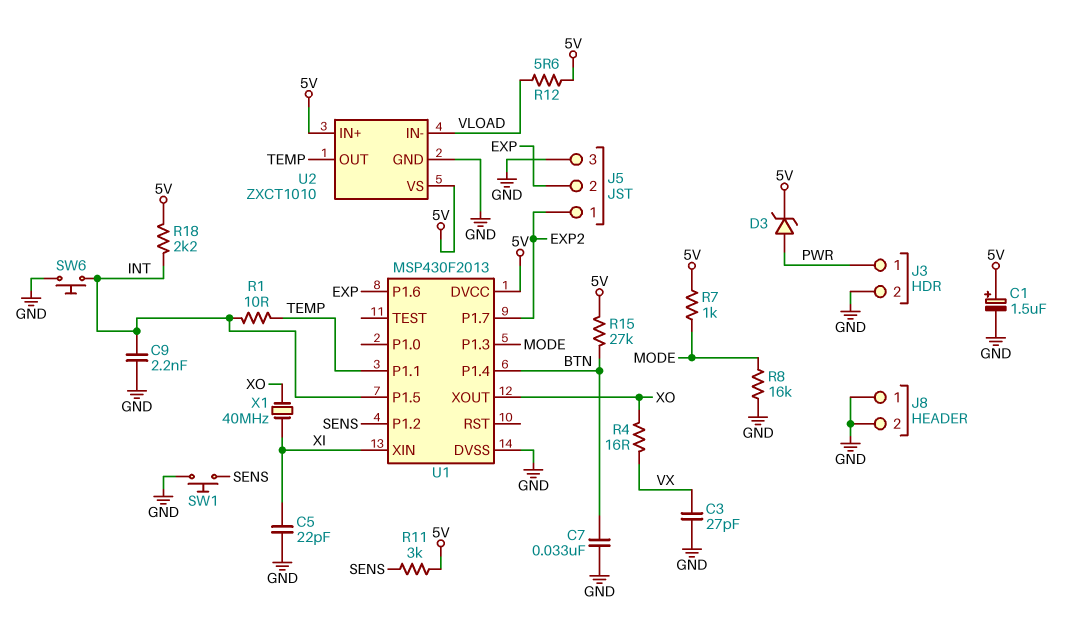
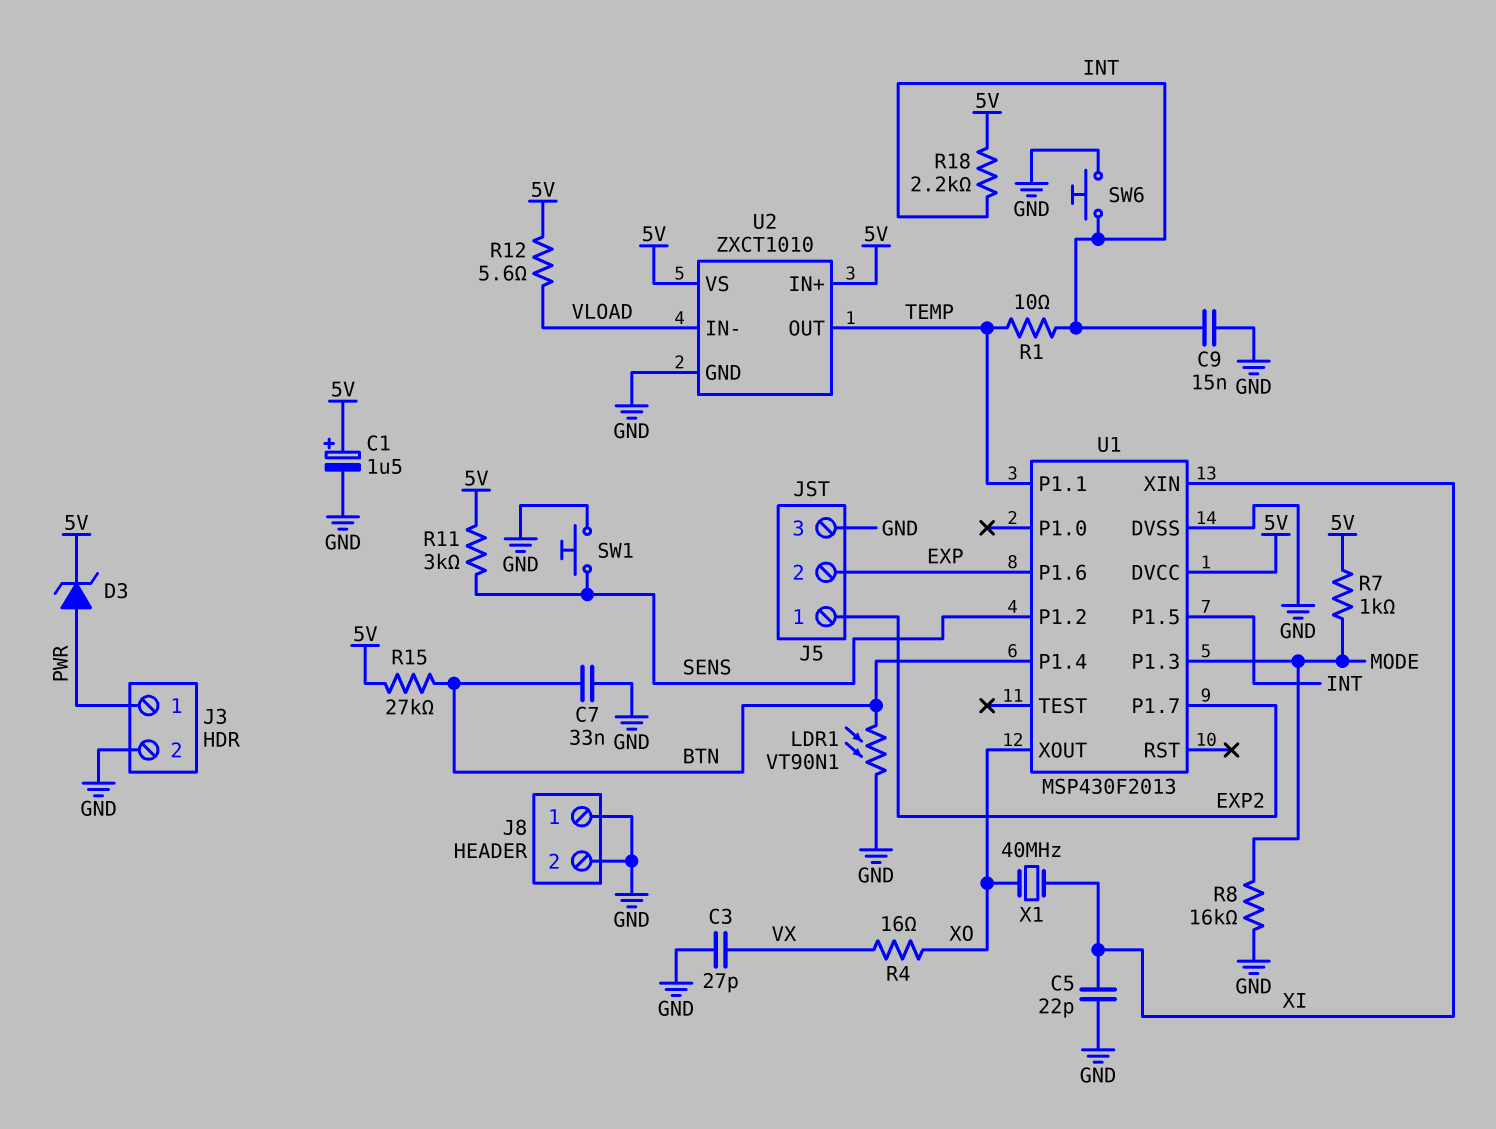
C9: 2.2nF (GND, INT) -> 15nF (GND, INT)
LDR1: none -> VT90N1 (BTN, GND)

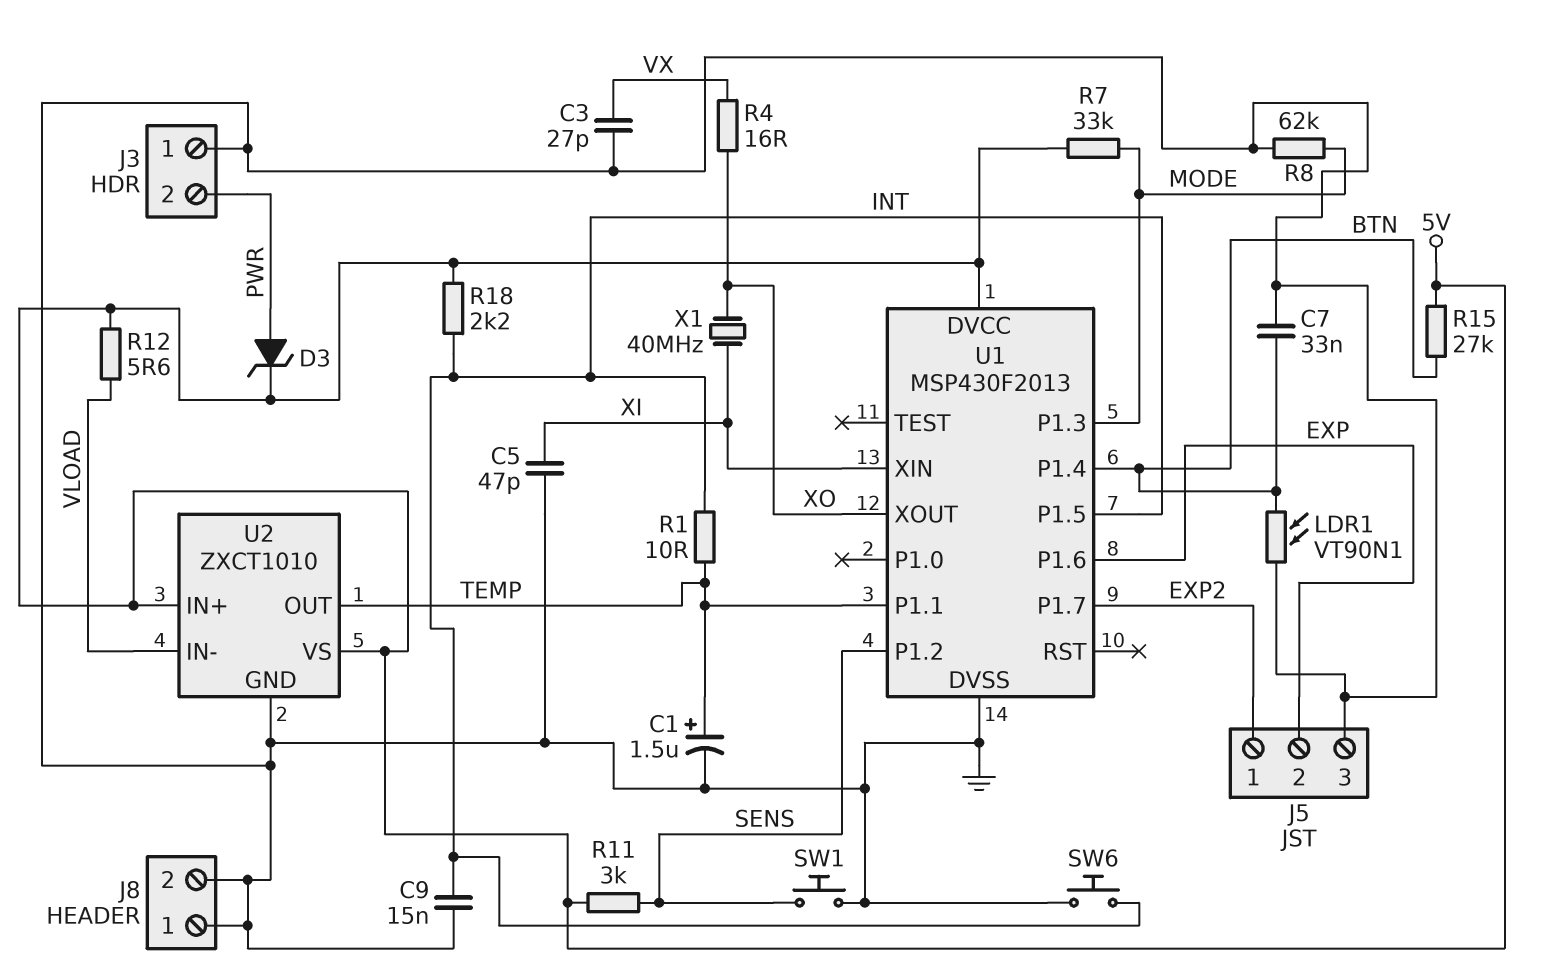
C1: 1.5uF (plus 5V, minus GND) -> 1.5uF (plus TEMP, minus GND)
C5: 22pF (GND, XI) -> 47pF (GND, XI)
J3 pin 1: PWR -> GND
J3 pin 2: GND -> PWR
R7: 1k (5V, MODE) -> 33k (5V, MODE)
R8: 16k (GND, MODE) -> 62k (GND, MODE)

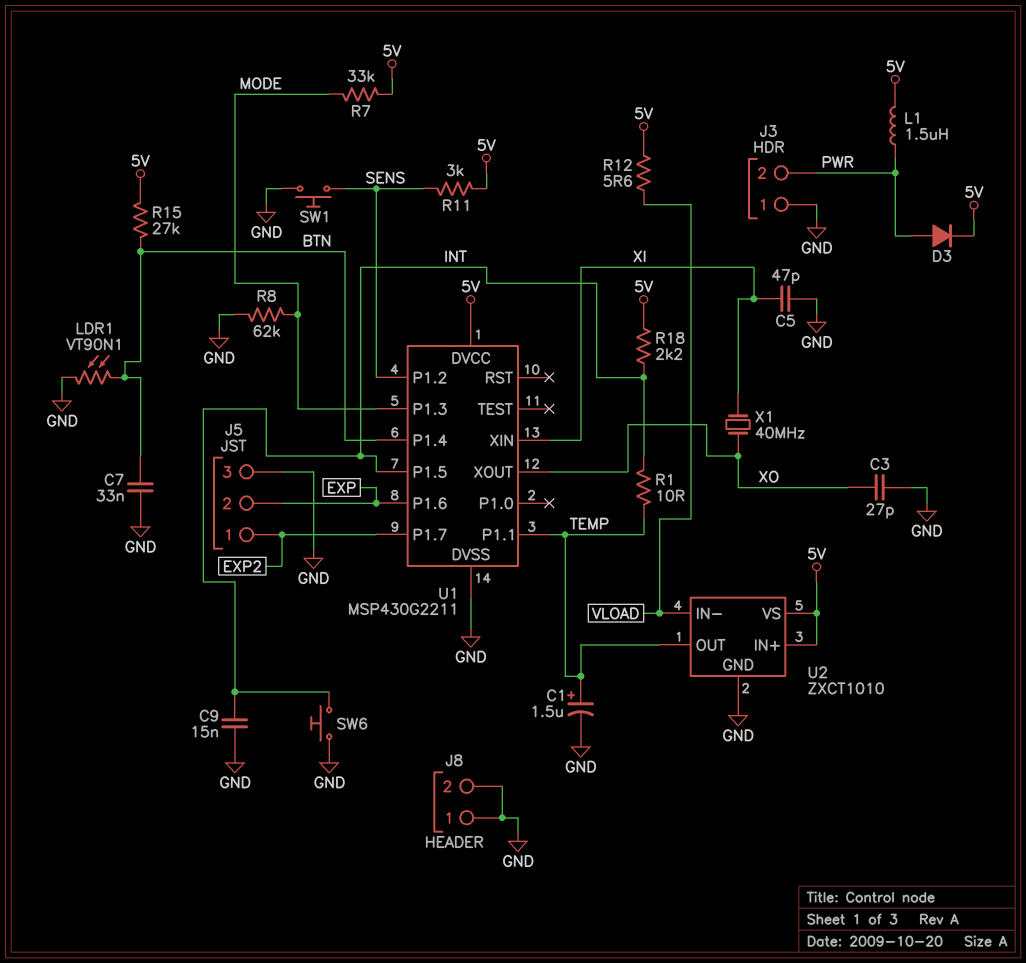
C3: 27pF (GND, VX) -> 27pF (GND, XO)
D3: zener (A PWR, K 5V) -> diode (A PWR, K 5V)
L1: none -> 1.5uH (5V, PWR)
R4: 16 (VX, XO) -> none
U1: MSP430F2013 -> MSP430G2211

